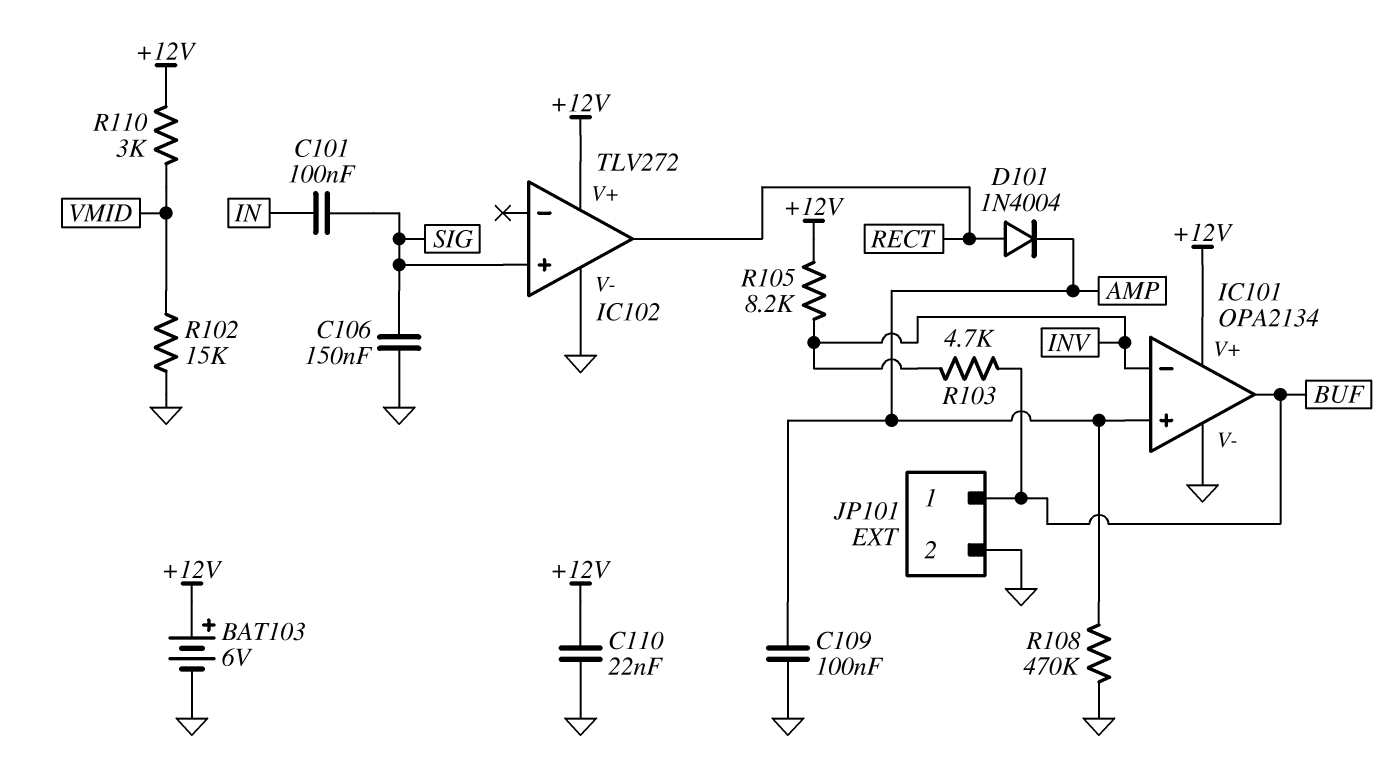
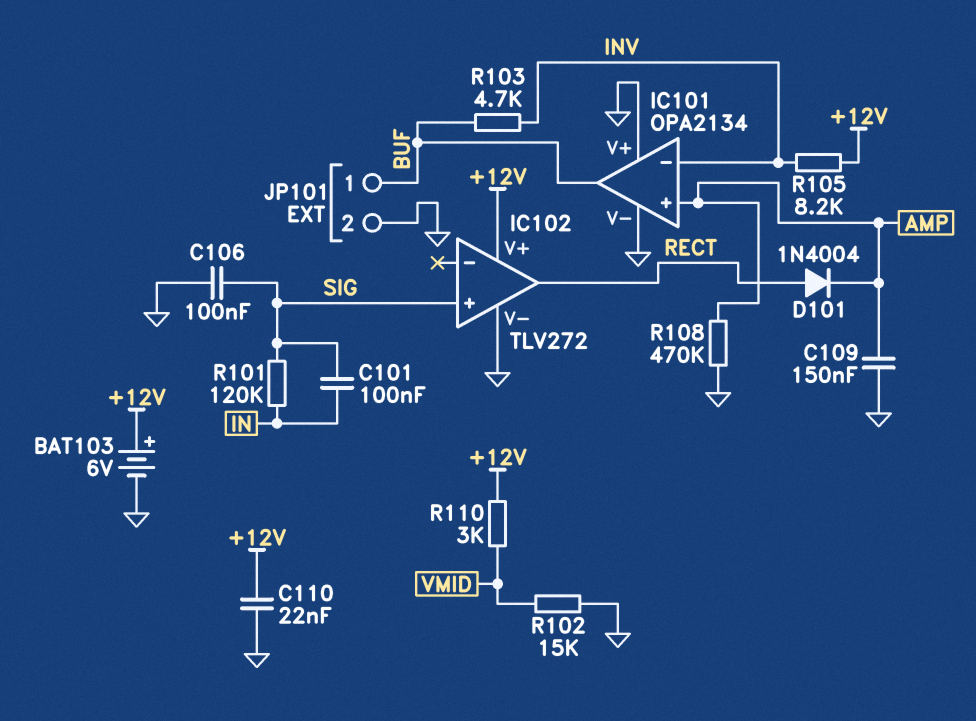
C106: 150nF (GND, SIG) -> 100nF (GND, SIG)
C109: 100nF (AMP, GND) -> 150nF (AMP, GND)
IC101 pin V+: +12V -> GND
R101: none -> 120k (IN, SIG)

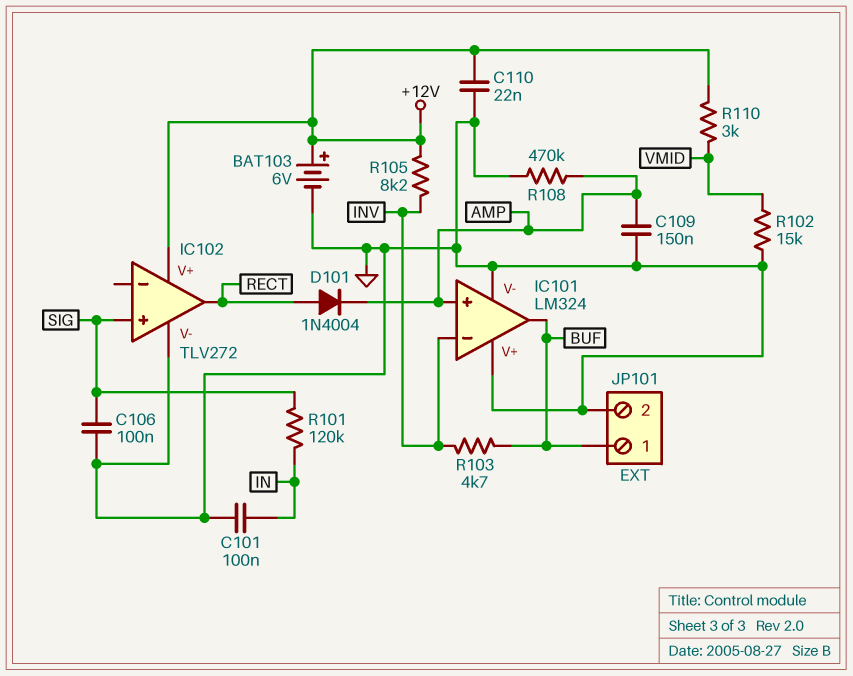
C101: 100nF (IN, SIG) -> 100nF (GND, IN)
IC101: OPA2134 -> LM324

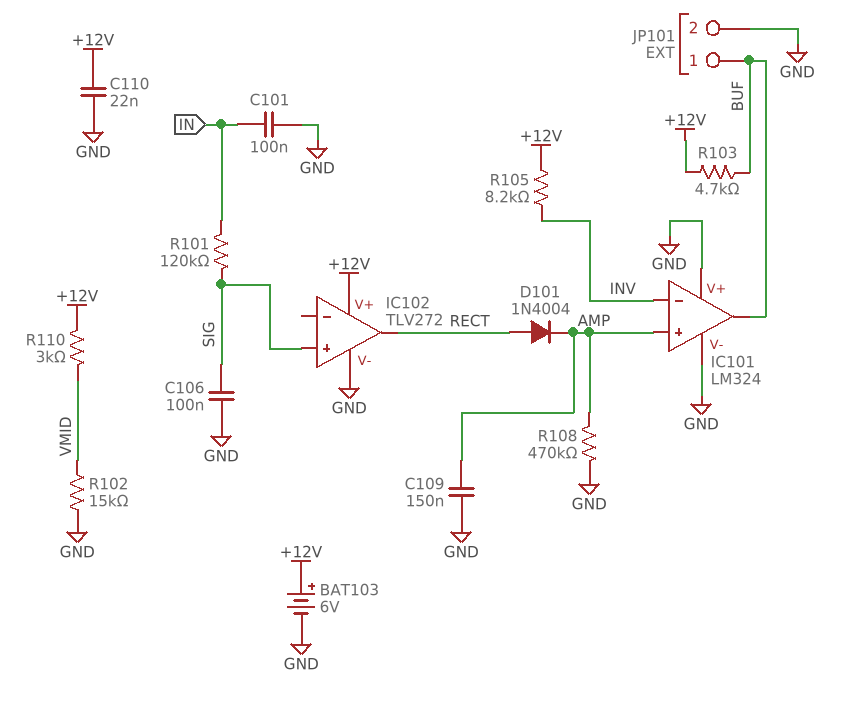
R103: 4.7k (BUF, INV) -> 4.7k (+12V, BUF)

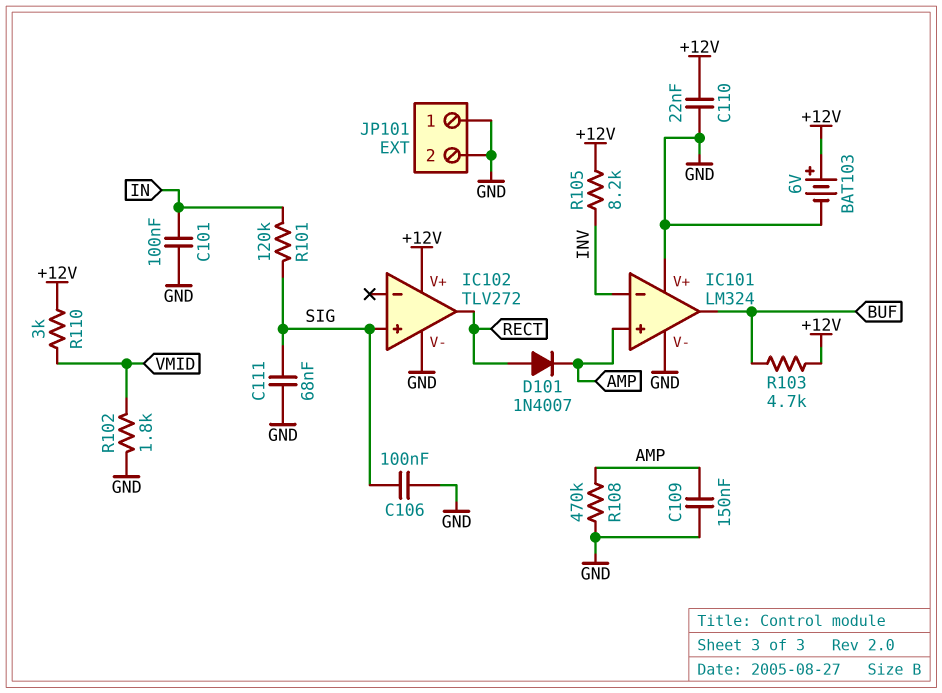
C111: none -> 68nF (GND, SIG)
D101: diode 1N4004 (A RECT, K AMP) -> diode 1N4007 (A RECT, K AMP)
JP101 pin 1: BUF -> GND
R102: 15k (GND, VMID) -> 1.8k (GND, VMID)

